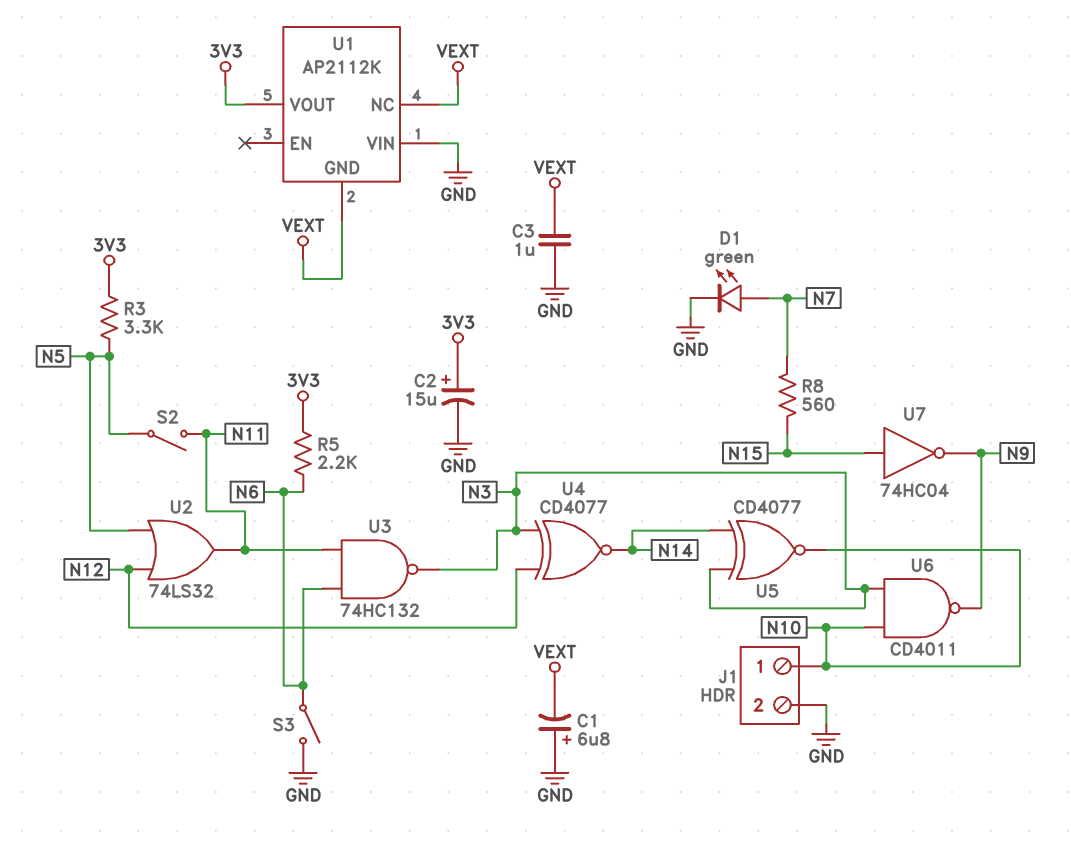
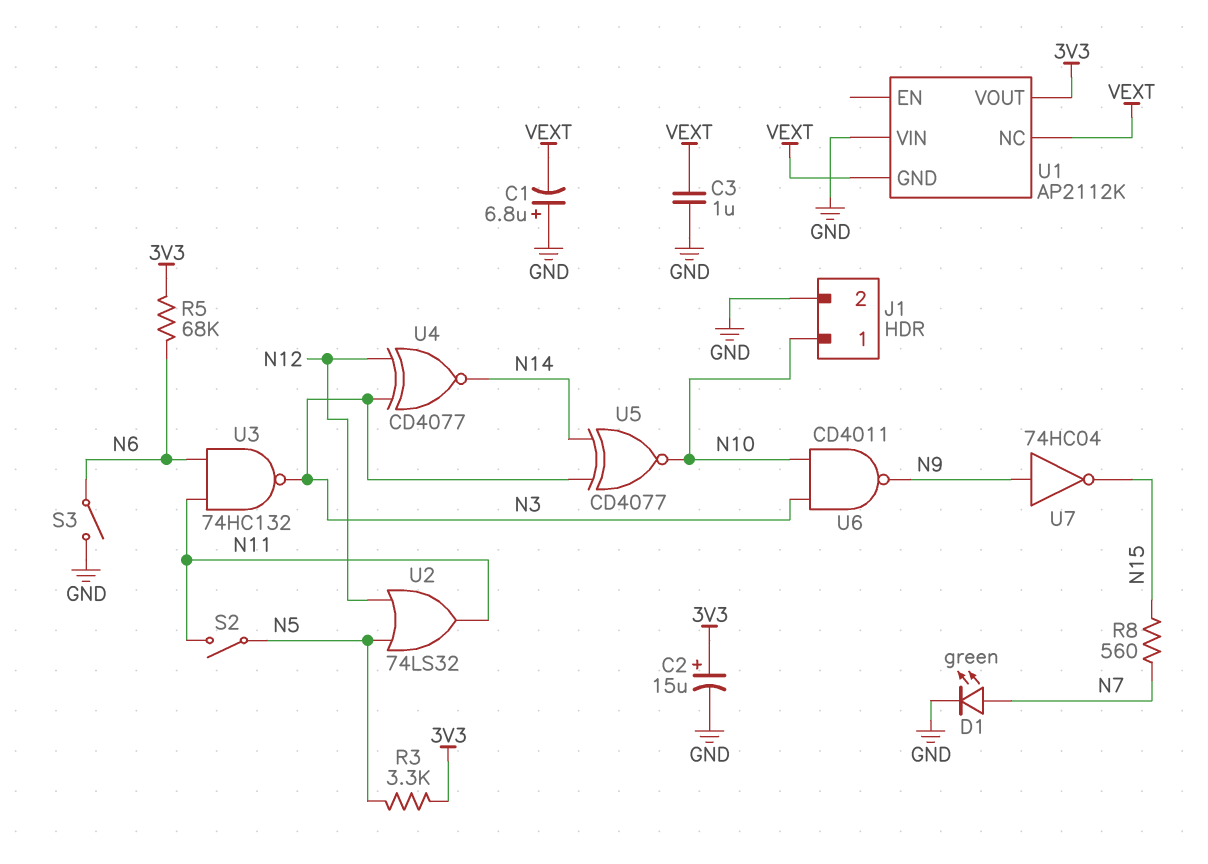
R5: 2.2k (3V3, N6) -> 68k (3V3, N6)
U7: NOT 74HC04 (in N15, out N9) -> NOT 74HC04 (in N9, out N15)

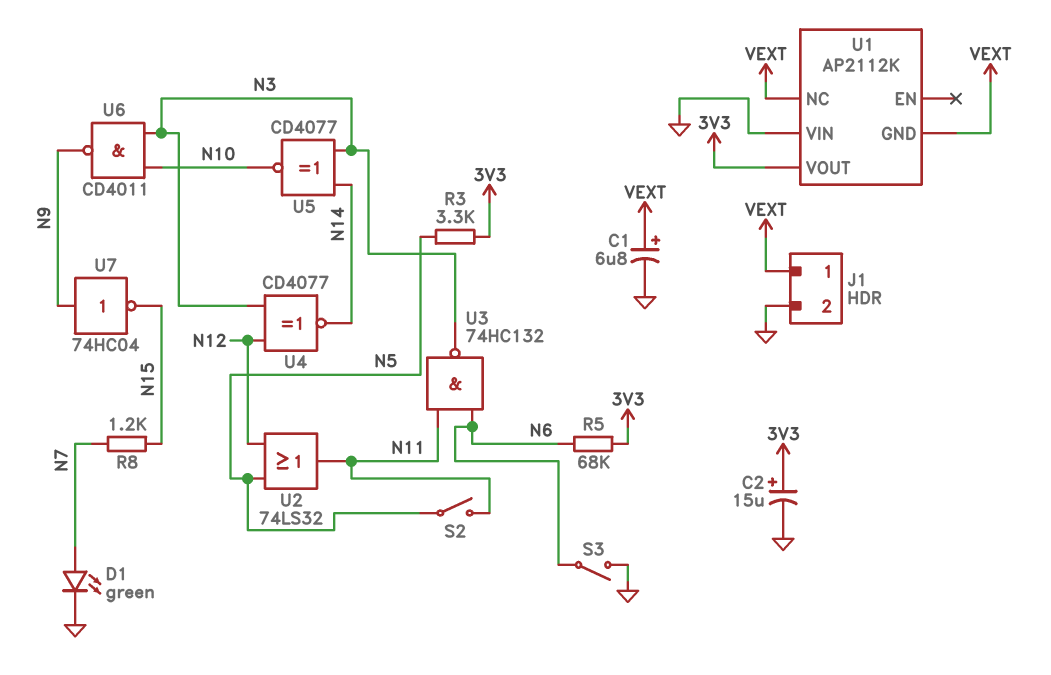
C1: 6.8uF (plus GND, minus VEXT) -> 6.8uF (plus VEXT, minus GND)
C3: 1uF (GND, VEXT) -> none
J1 pin 1: N10 -> VEXT
R8: 560 (N7, N15) -> 1.2k (N7, N15)

